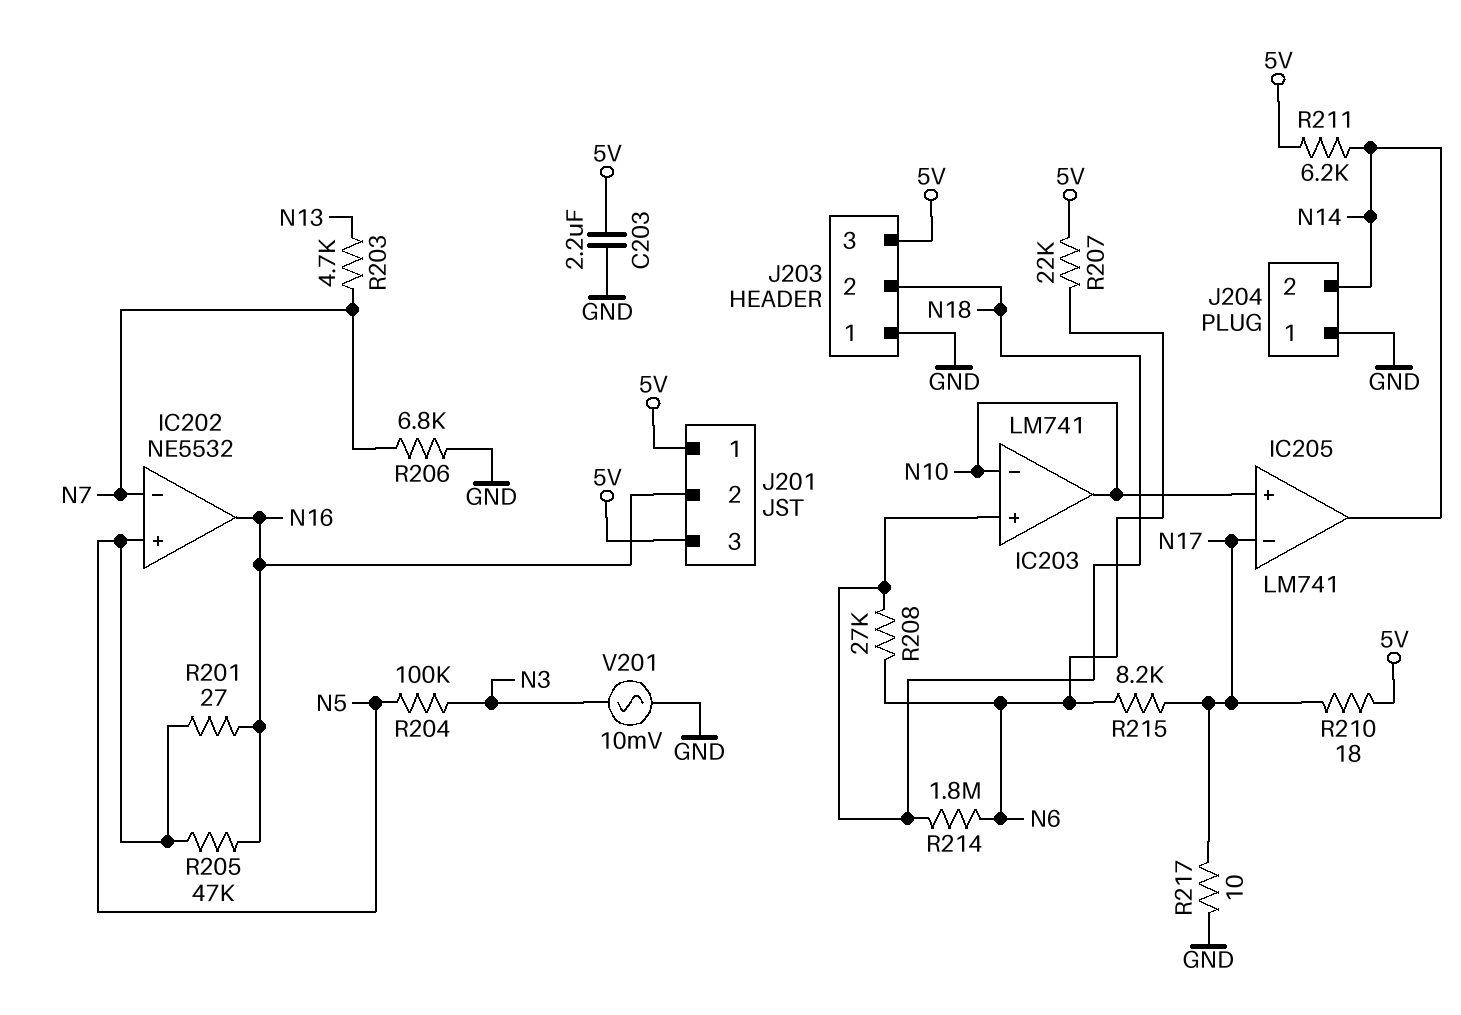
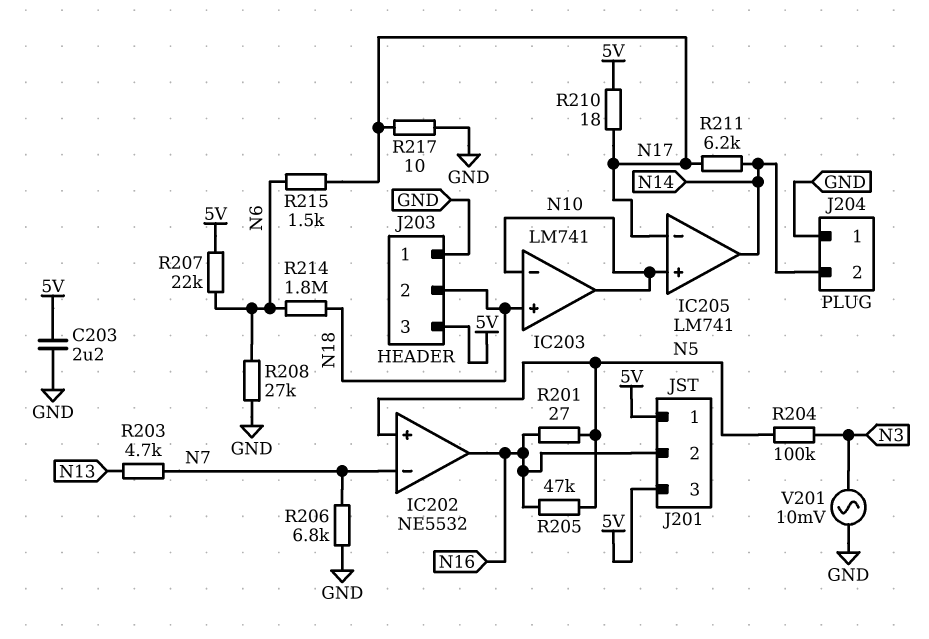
R208: 27k (N6, N18) -> 27k (GND, N6)
R211: 6.2k (5V, N14) -> 6.2k (N14, N17)
R215: 8.2k (N6, N17) -> 1.5k (N6, N17)

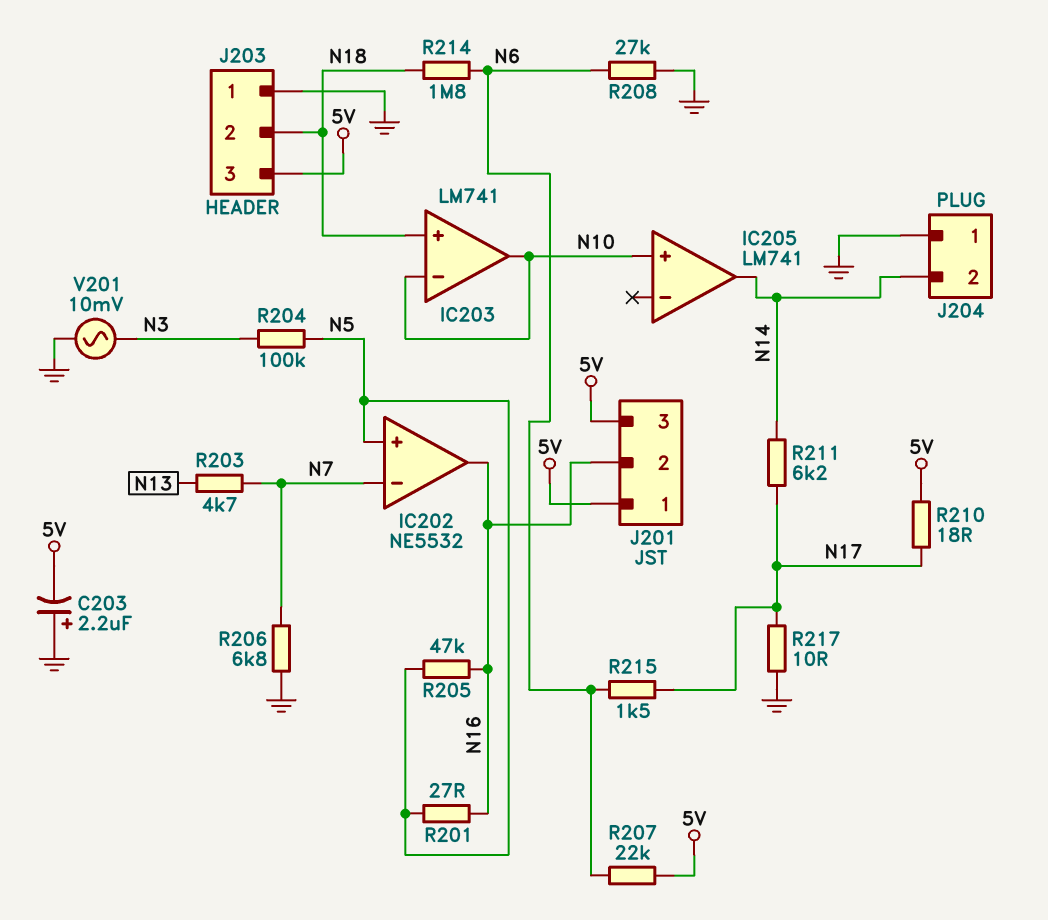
C203: 2.2uF (5V, GND) -> 2.2uF (plus GND, minus 5V)
IC205 pin in-: N17 -> none

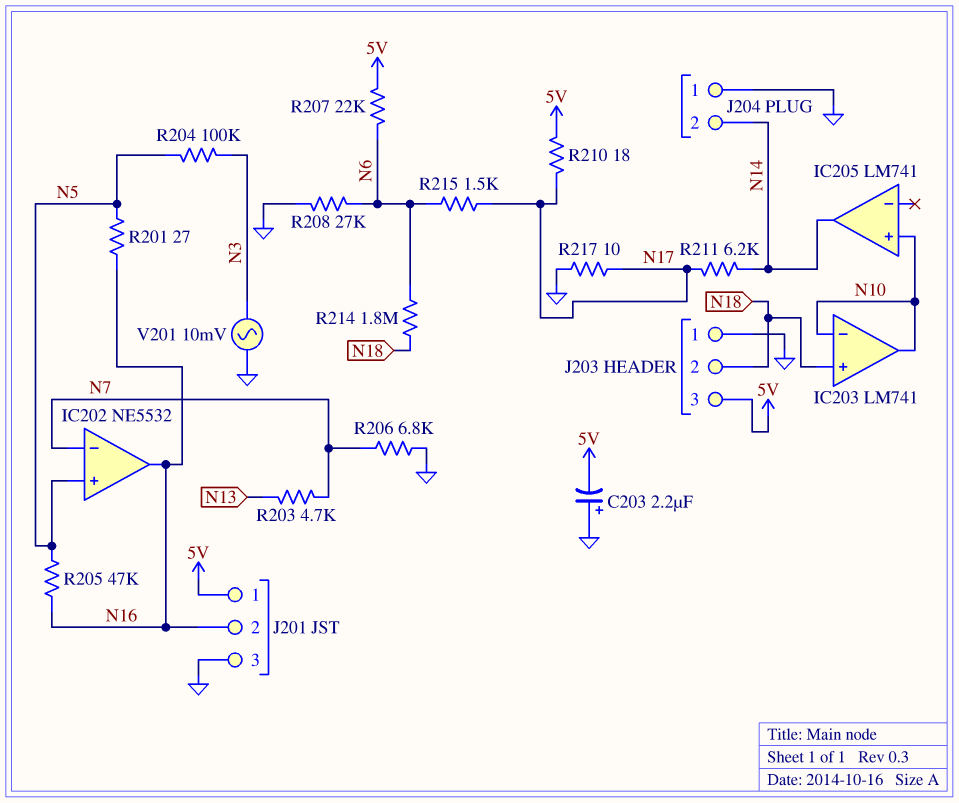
J201 pin 3: 5V -> GND

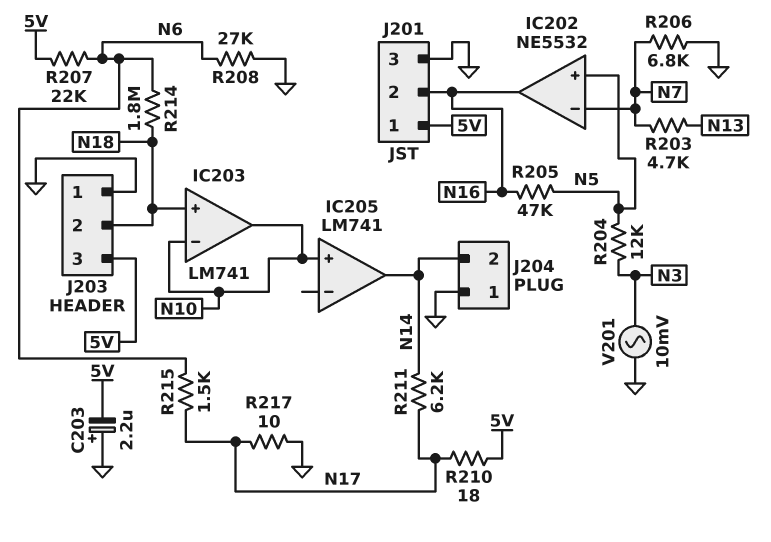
R201: 27 (N5, N16) -> none
R204: 100k (N3, N5) -> 12k (N3, N5)

